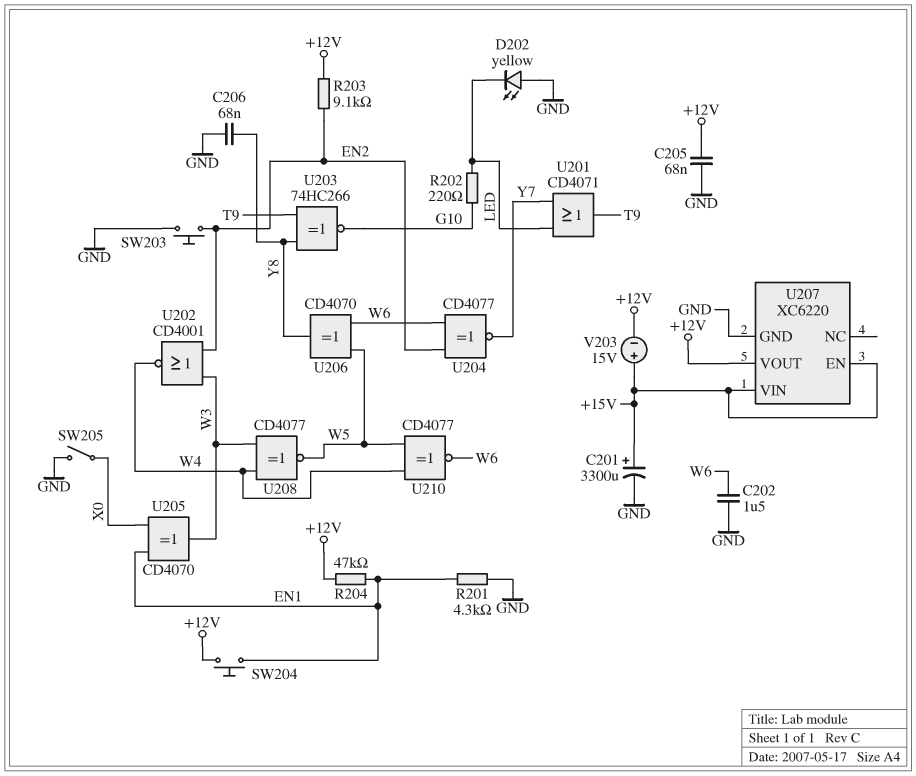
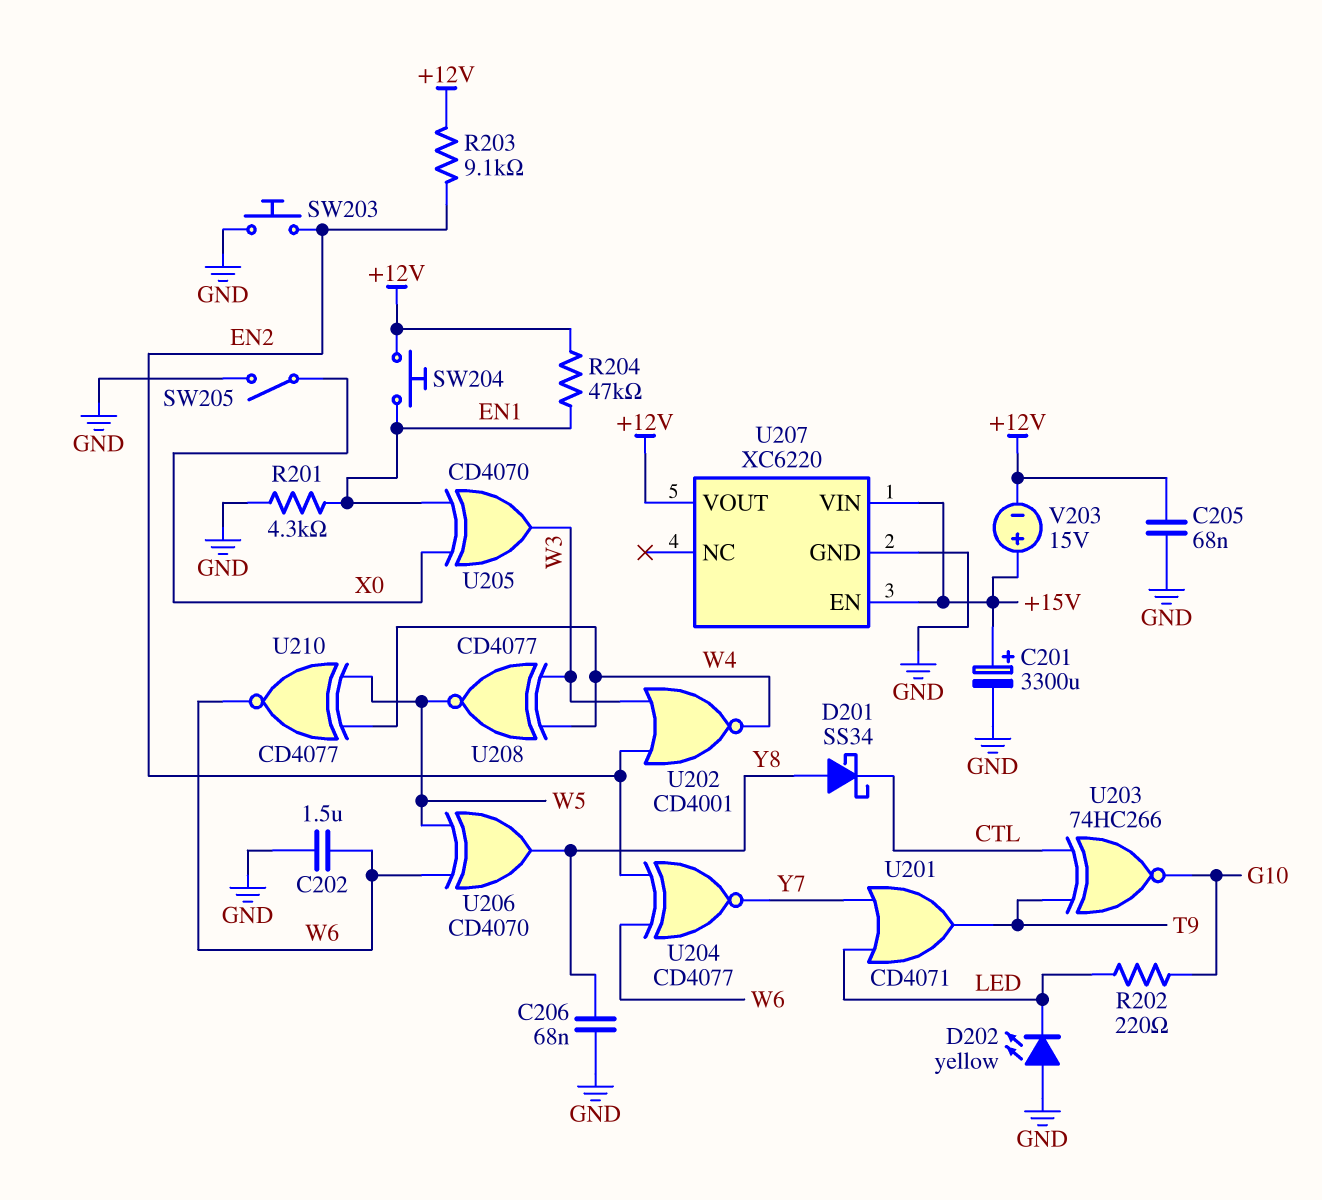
D201: none -> schottky SS34 (A Y8, K CTL)
U203: XNOR 74HC266 (in T9, in Y8, out G10) -> XNOR 74HC266 (in CTL, in T9, out G10)

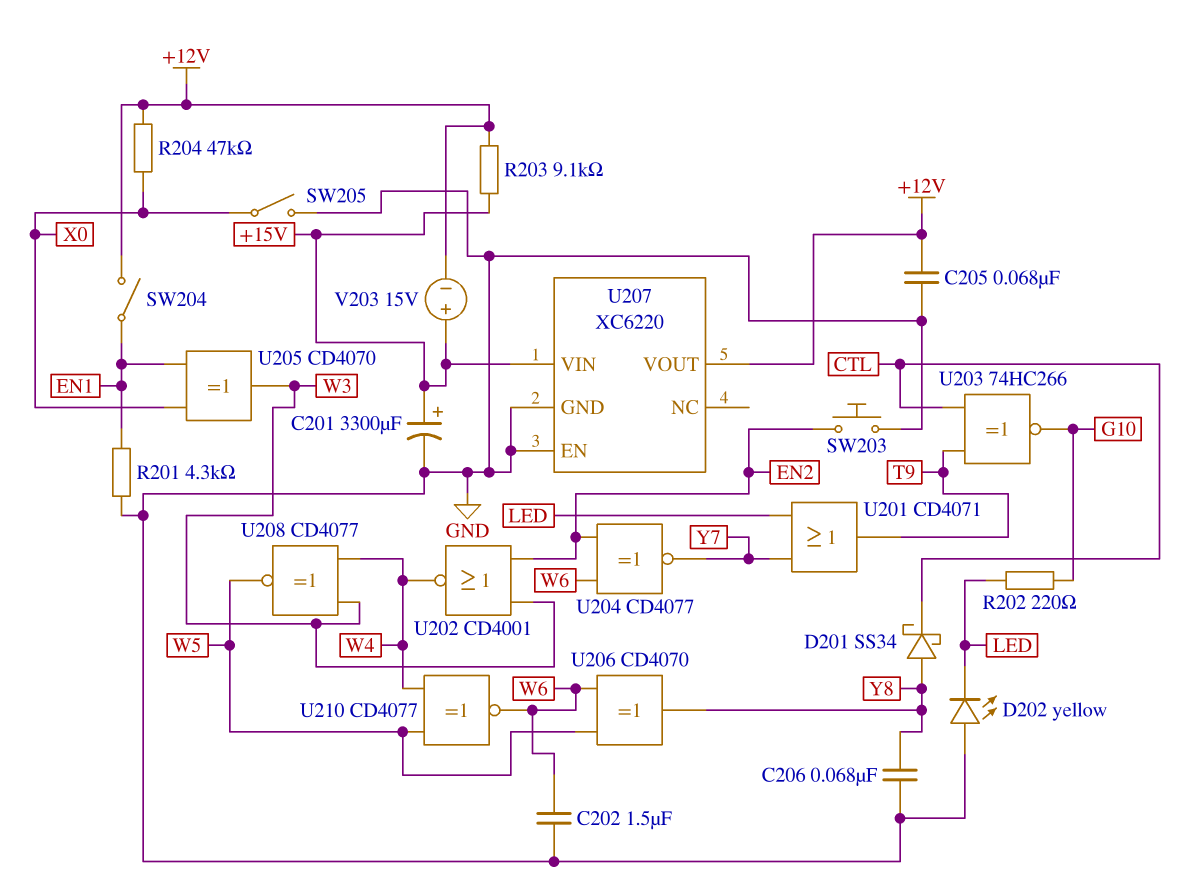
R203: 9.1k (+12V, EN2) -> 9.1k (+12V, +15V)
R204: 47k (+12V, EN1) -> 47k (+12V, X0)
SW204: button (+12V, EN1) -> switch (+12V, EN1)
U207 pin EN: +15V -> GND

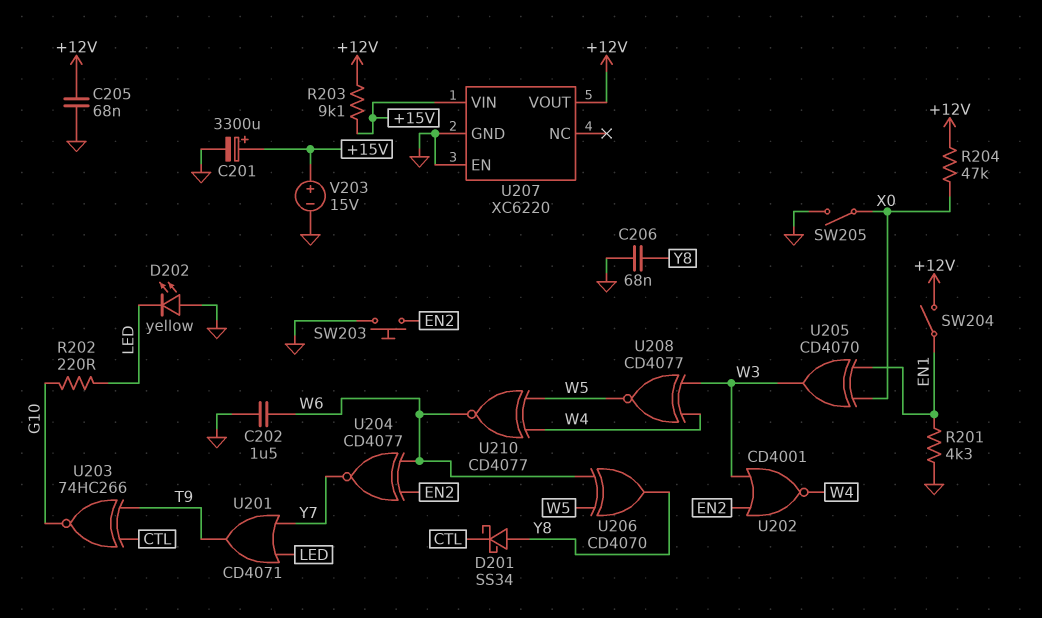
V203: 15V (plus +15V, minus +12V) -> 15V (plus +15V, minus GND)

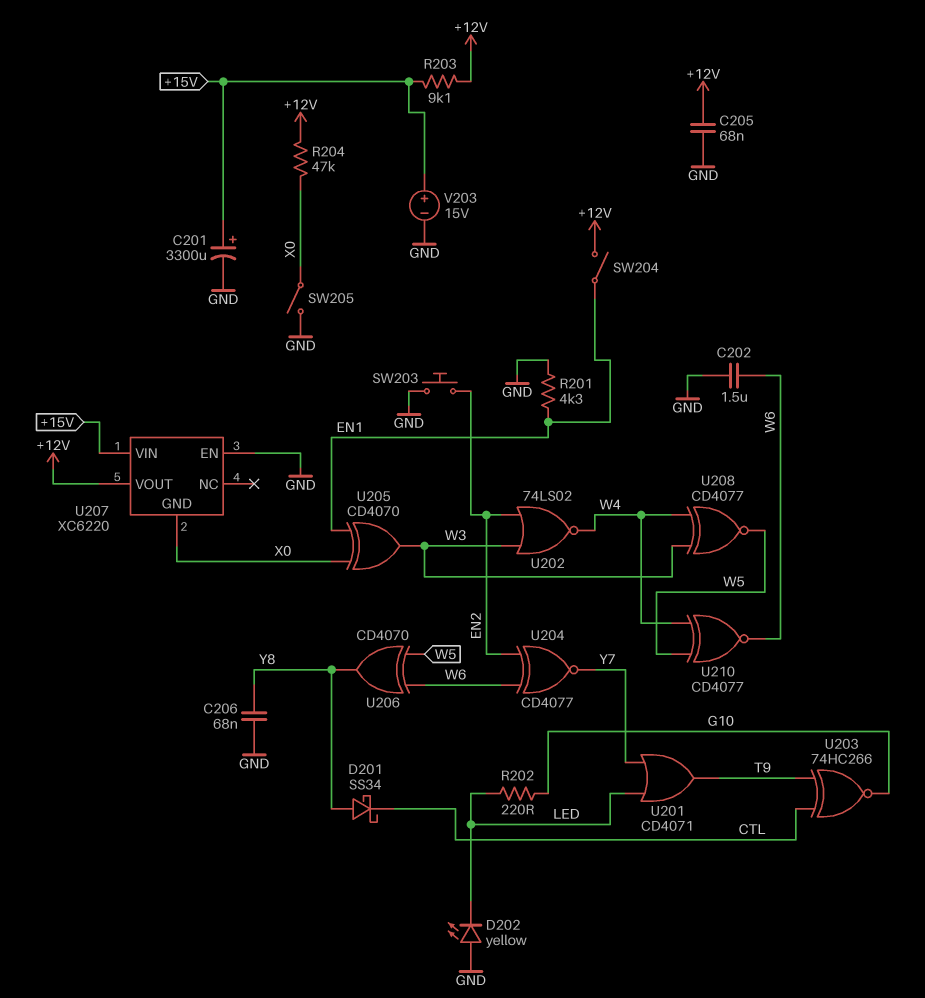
U202: NOR CD4001 (in EN2, in W3, out W4) -> NOR 74LS02 (in EN2, in W3, out W4)
U207 pin GND: GND -> X0

